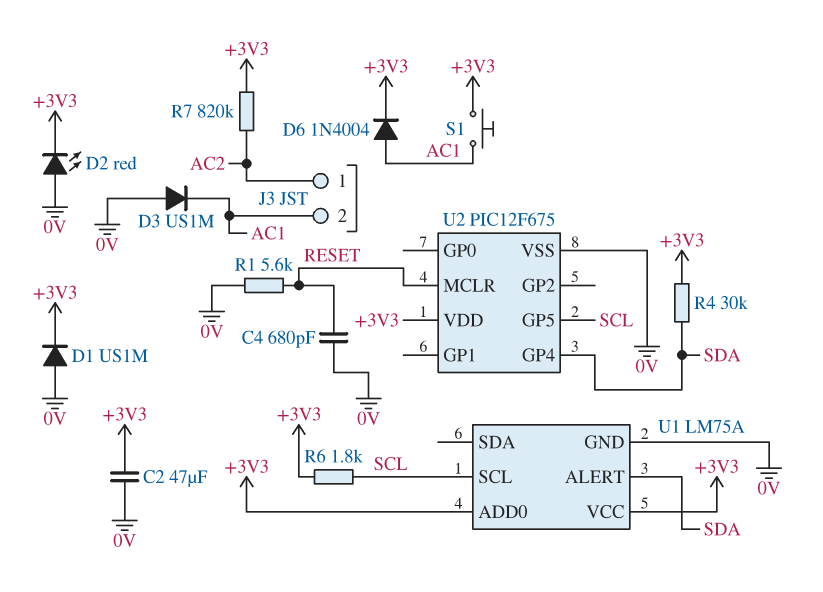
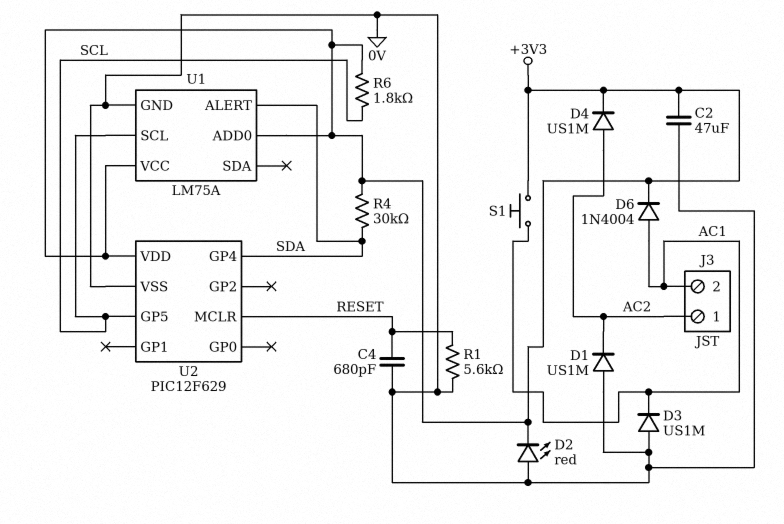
D1: diode US1M (A 0V, K +3V3) -> diode US1M (A 0V, K AC2)
D4: none -> diode US1M (A AC2, K +3V3)
R7: 820k (+3V3, AC2) -> none
U2: PIC12F675 -> PIC12F629

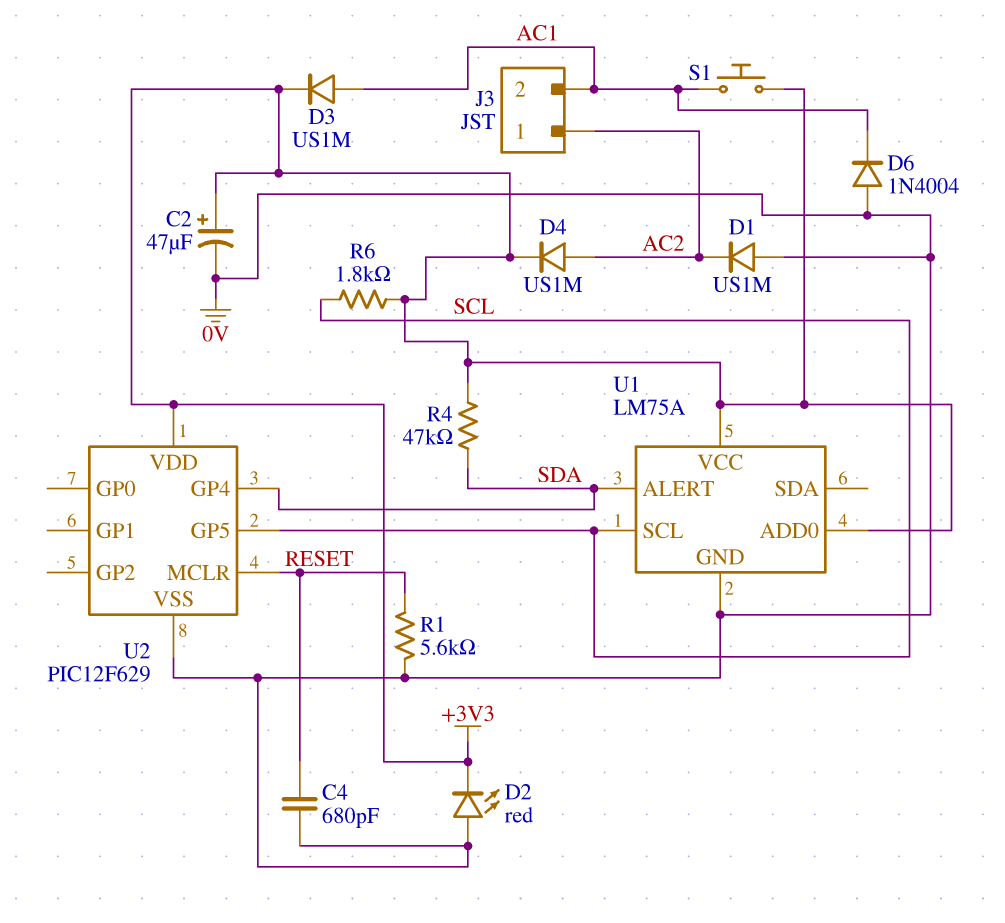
C2: 47uF (+3V3, 0V) -> 47uF (plus +3V3, minus 0V)
D3: diode US1M (A 0V, K AC1) -> diode US1M (A AC1, K +3V3)
D6: diode 1N4004 (A AC1, K +3V3) -> diode 1N4004 (A 0V, K AC1)
R4: 30k (+3V3, SDA) -> 47k (+3V3, SDA)

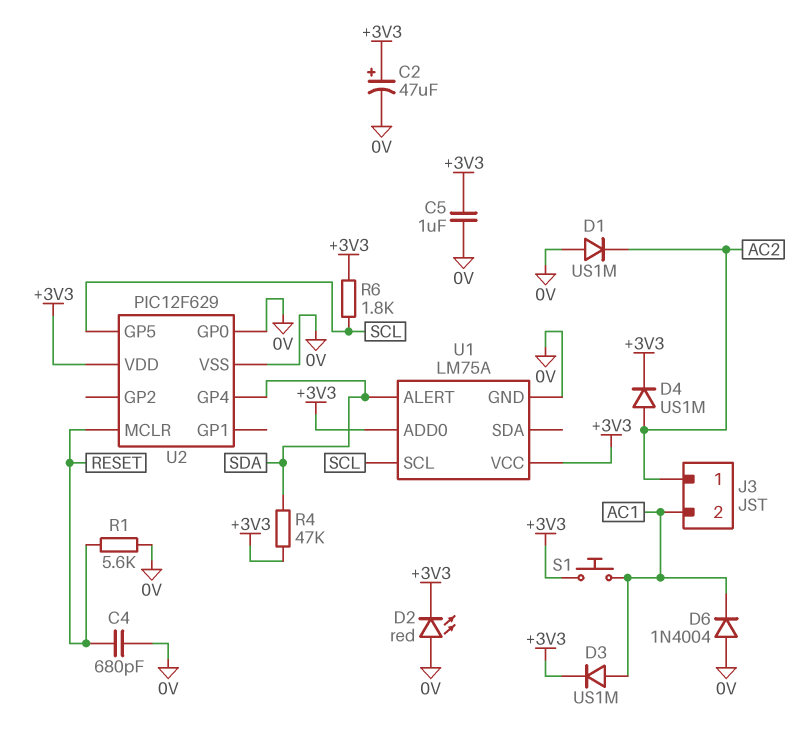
C5: none -> 1uF (+3V3, 0V)
U2 pin GP0: none -> 0V

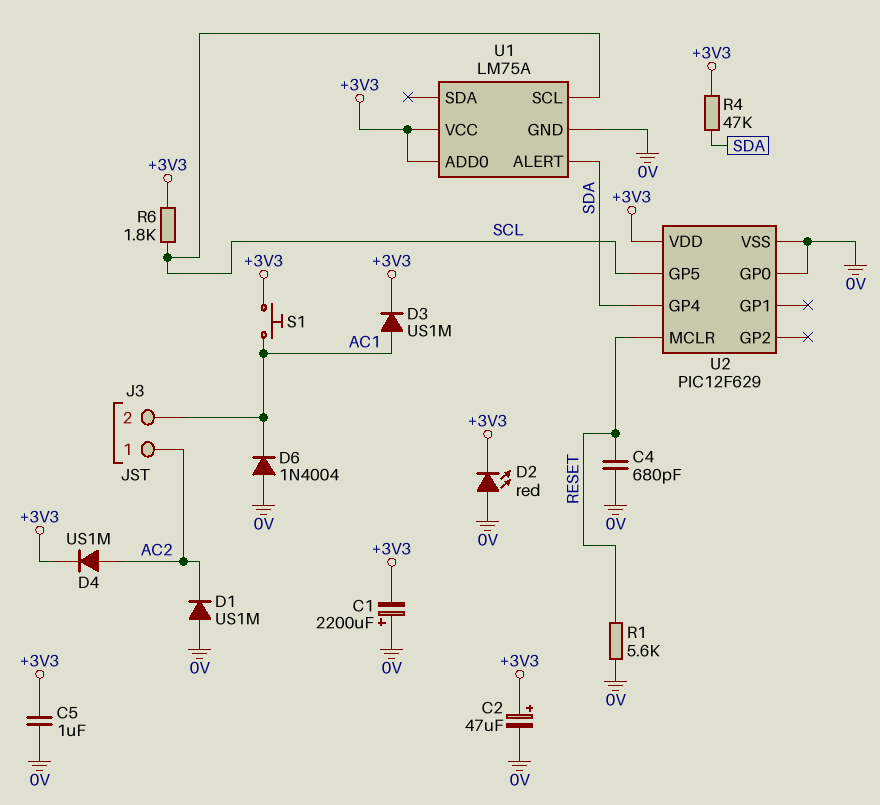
C1: none -> 2200uF (plus 0V, minus +3V3)

